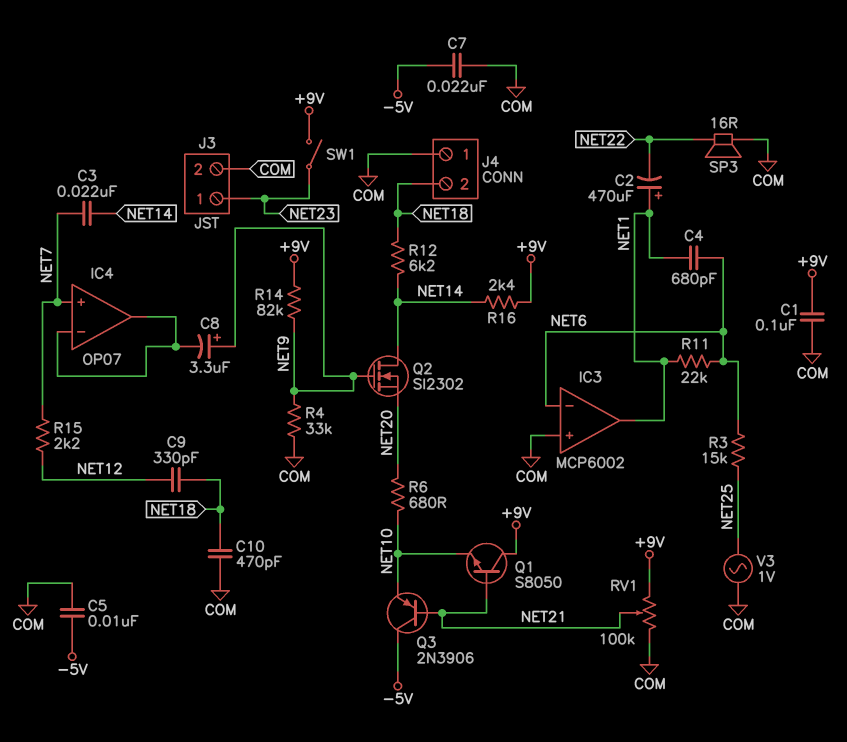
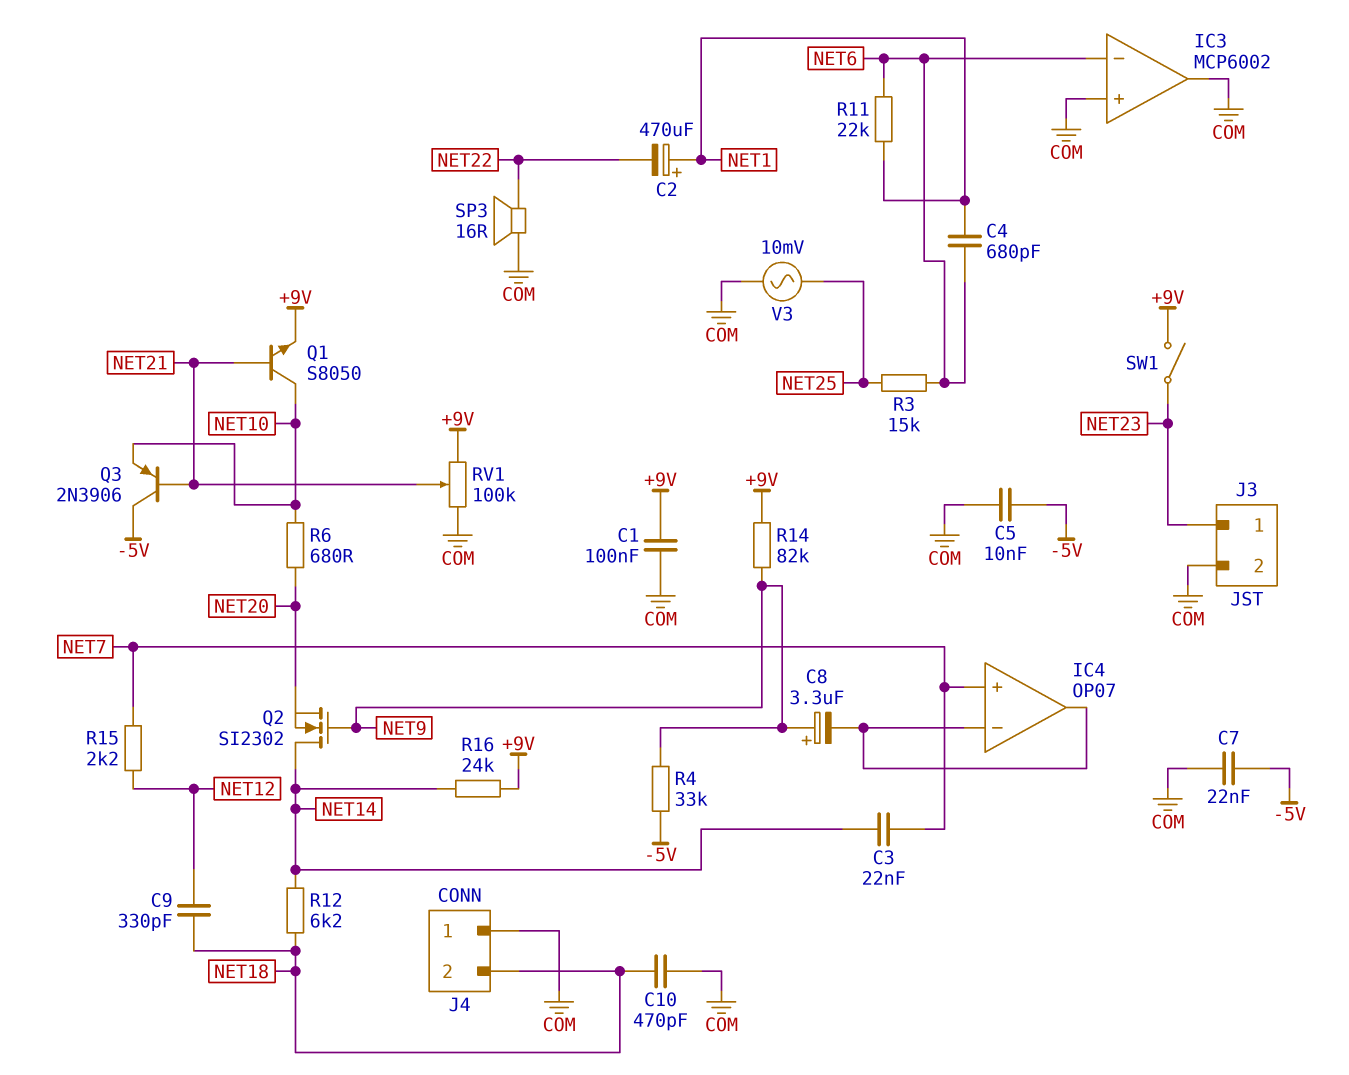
IC3 pin out: NET1 -> COM
Q1: NPN S8050 (B NET21, C +9V, E NET10) -> NPN S8050 (B NET21, C NET10, E +9V)
R4: 33k (COM, NET9) -> 33k (-5V, NET9)
R16: 2.4k (+9V, NET14) -> 24k (+9V, NET14)
V3: AC 1V (COM, NET25) -> AC 10mV (COM, NET25)

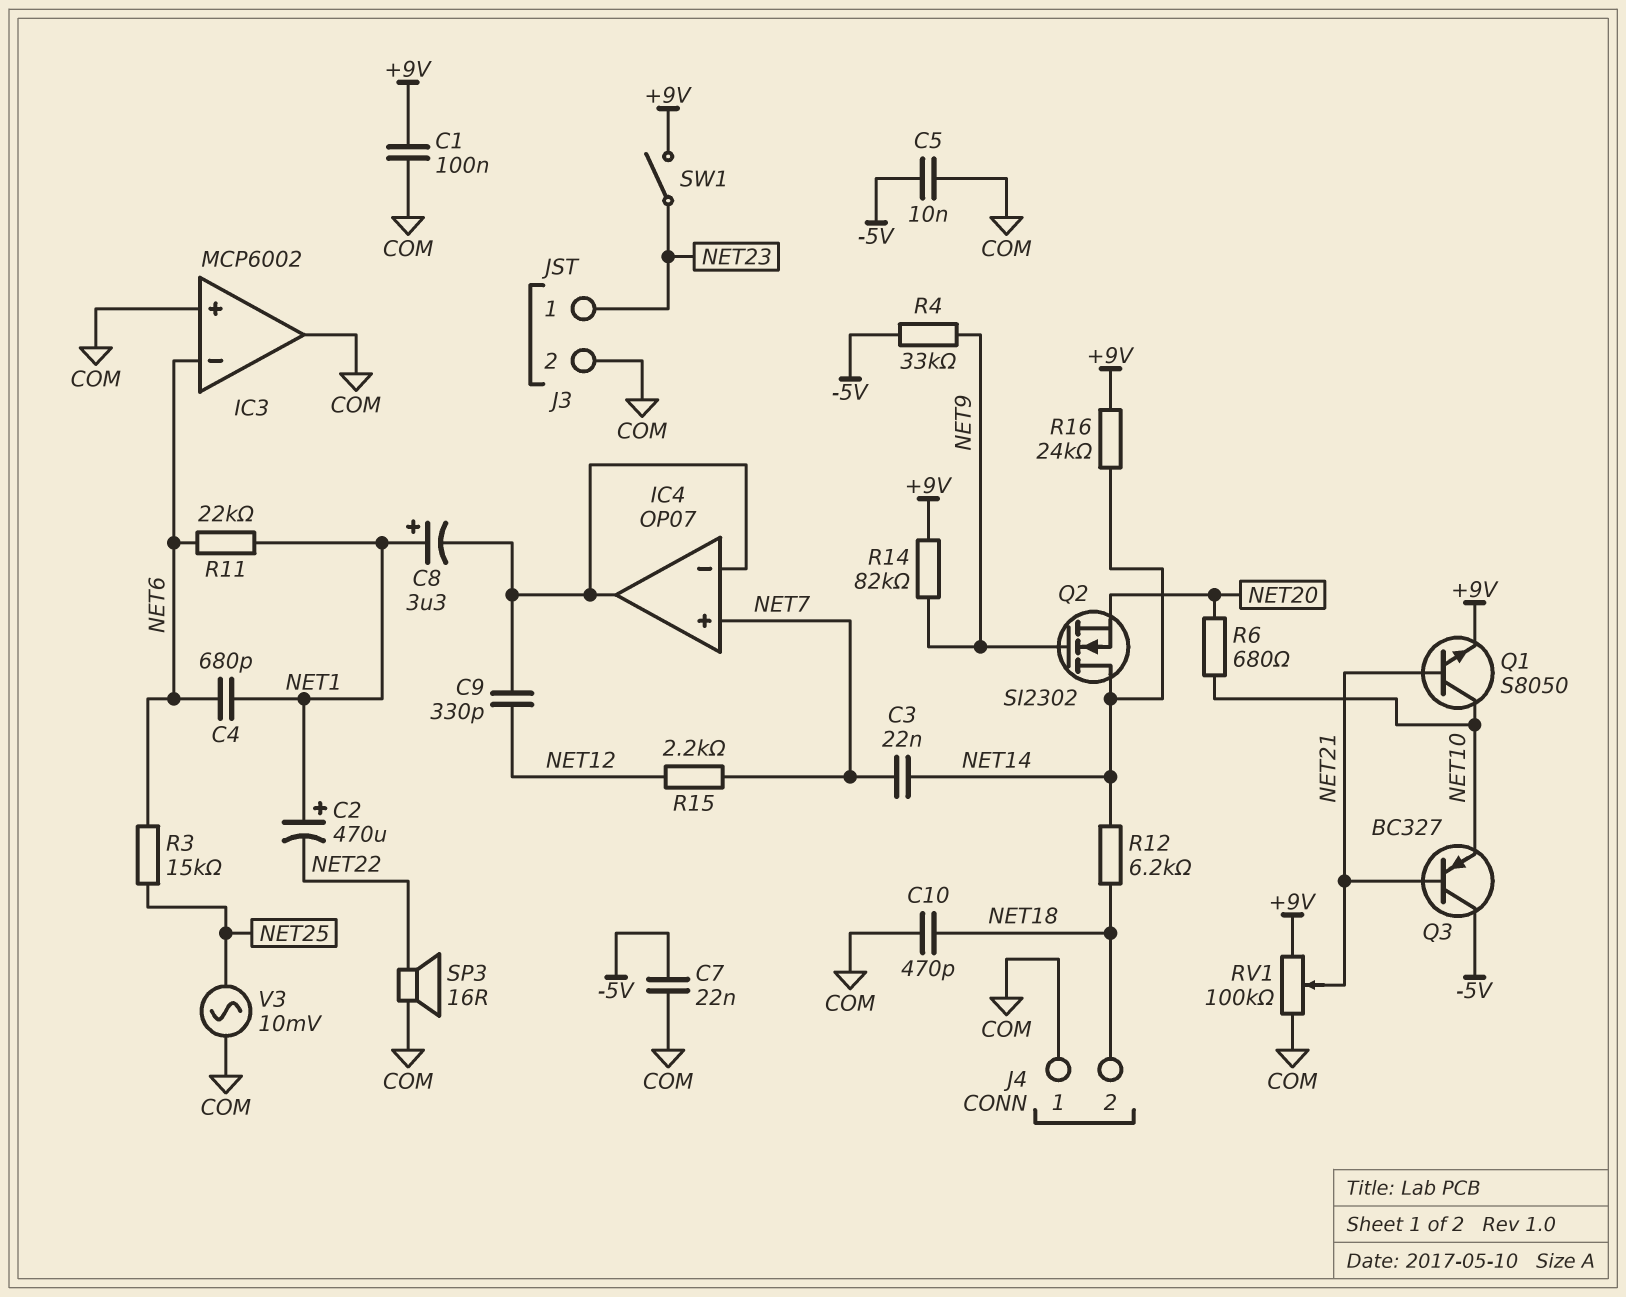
C8: 3.3uF (plus NET9, minus IC4/in-) -> 3.3uF (plus NET1, minus IC4/in-)
C9: 330pF (NET12, NET18) -> 330pF (IC4/in-, NET12)
Q3: PNP 2N3906 (B NET21, C -5V, E NET10) -> PNP BC327 (B NET21, C -5V, E NET10)

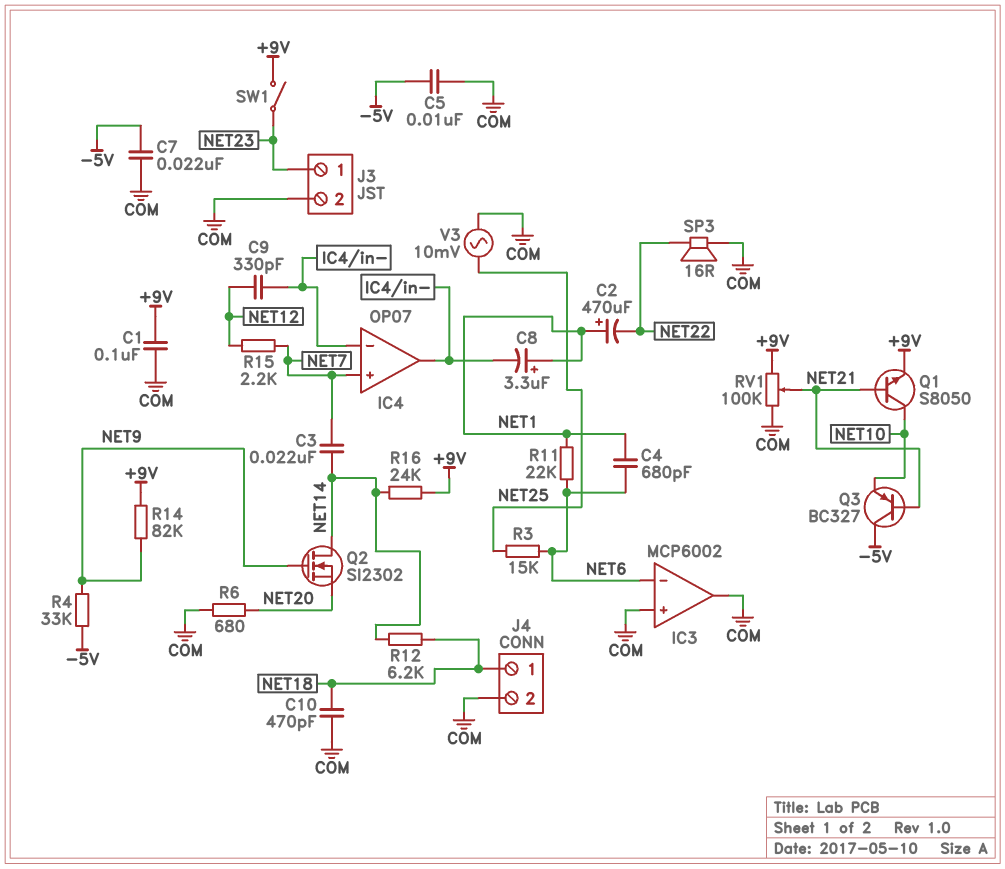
J4 pin 1: COM -> NET18
J4 pin 2: NET18 -> COM
R6: 680 (NET10, NET20) -> 680 (COM, NET20)

